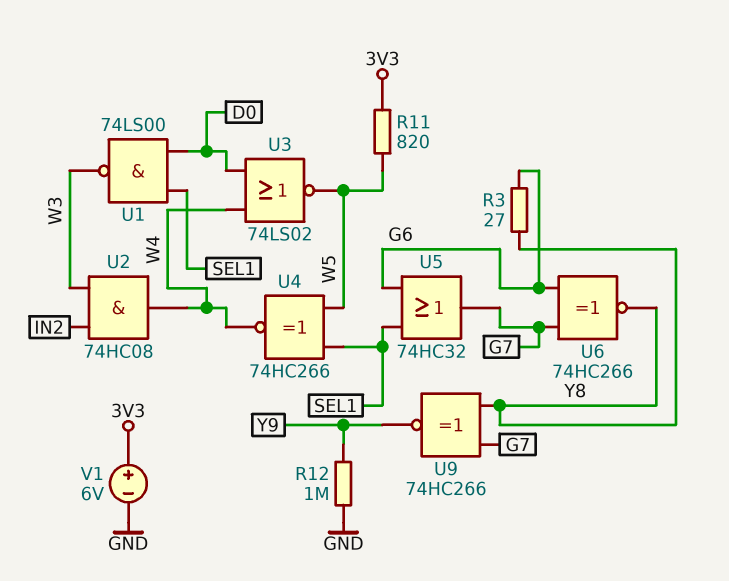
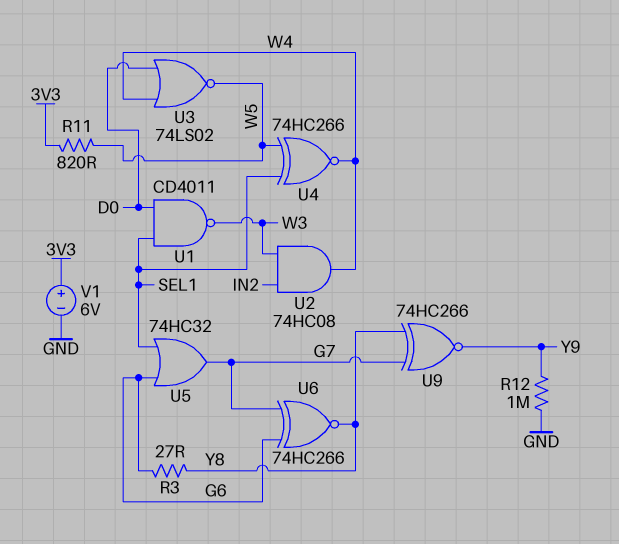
U1: NAND 74LS00 (in D0, in SEL1, out W3) -> NAND CD4011 (in D0, in SEL1, out W3)

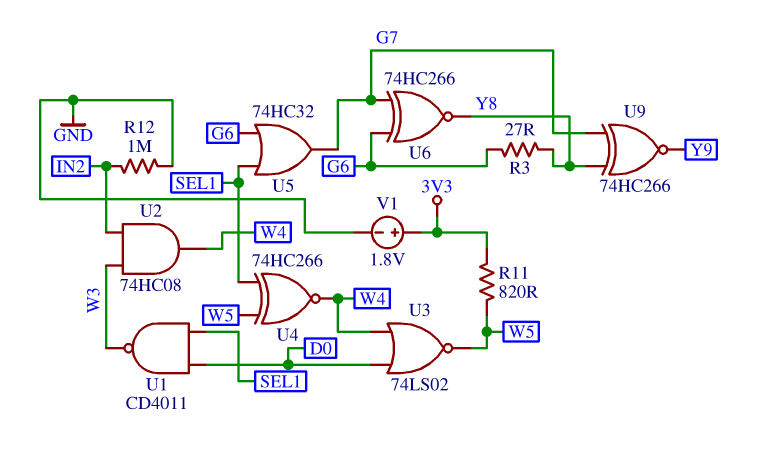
R12: 1M (GND, Y9) -> 1M (GND, IN2)
V1: 6V (plus 3V3, minus GND) -> 1.8V (plus 3V3, minus GND)

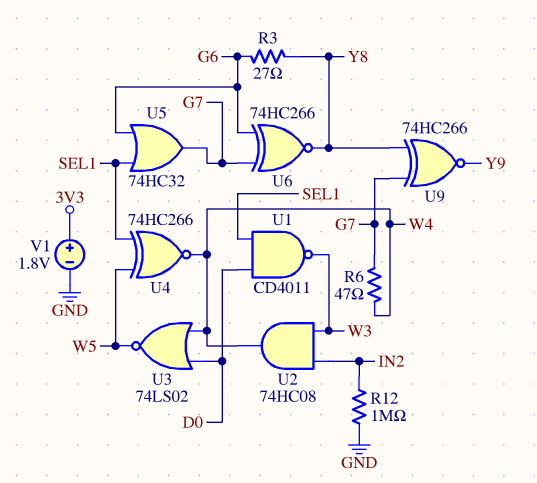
R6: none -> 47 (G7, W4)
R11: 820 (3V3, W5) -> none

